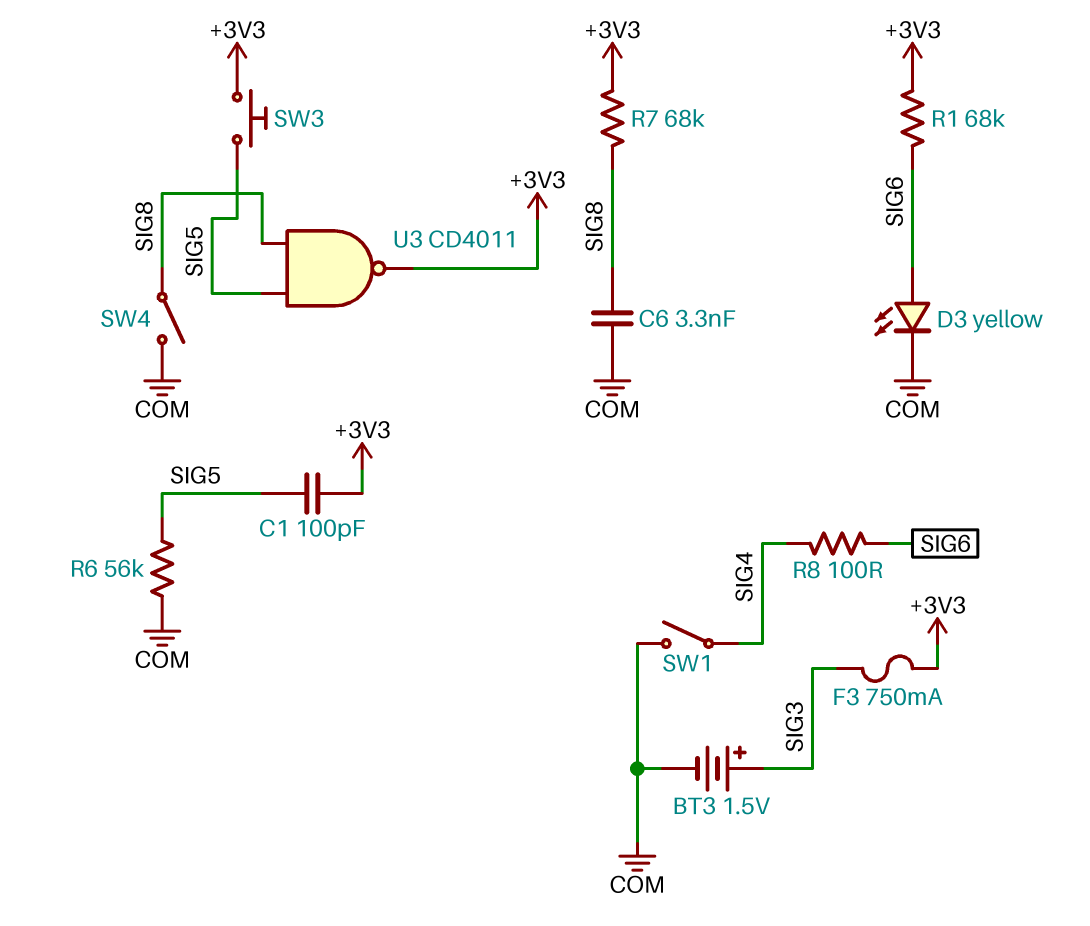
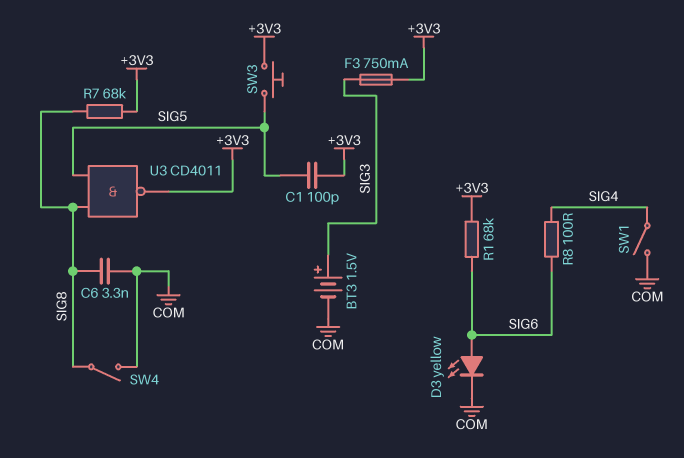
R6: 56k (COM, SIG5) -> none

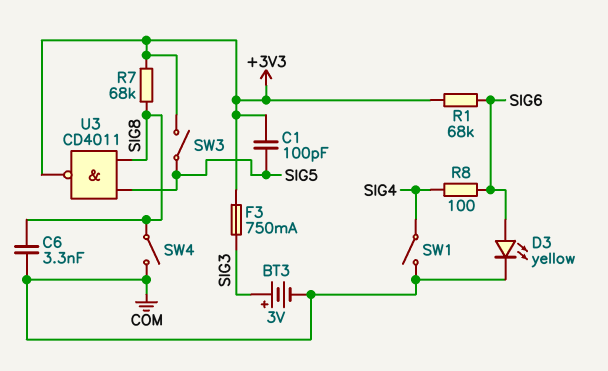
BT3: 1.5V (plus SIG3, minus COM) -> 3V (plus SIG3, minus COM)
SW3: button (+3V3, SIG5) -> switch (+3V3, SIG5)

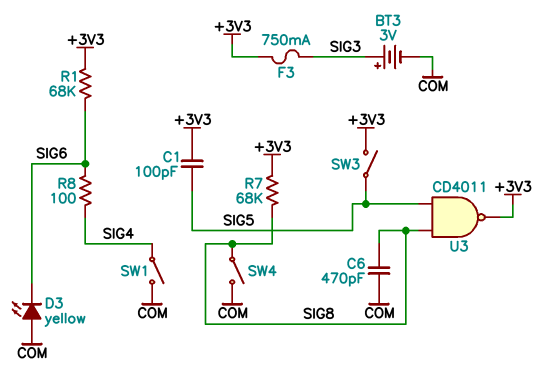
C6: 3.3nF (COM, SIG8) -> 470pF (COM, SIG8)
D3: LED yellow (A SIG6, K COM) -> LED yellow (A COM, K SIG6)

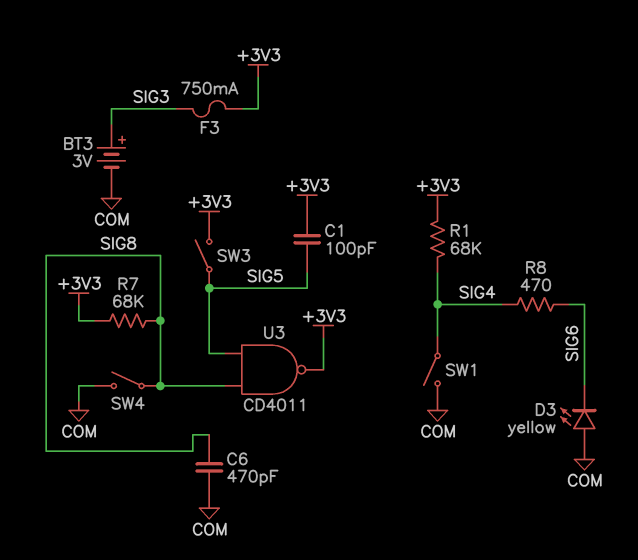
R1: 68k (+3V3, SIG6) -> 68k (+3V3, SIG4)
R8: 100 (SIG4, SIG6) -> 470 (SIG4, SIG6)

